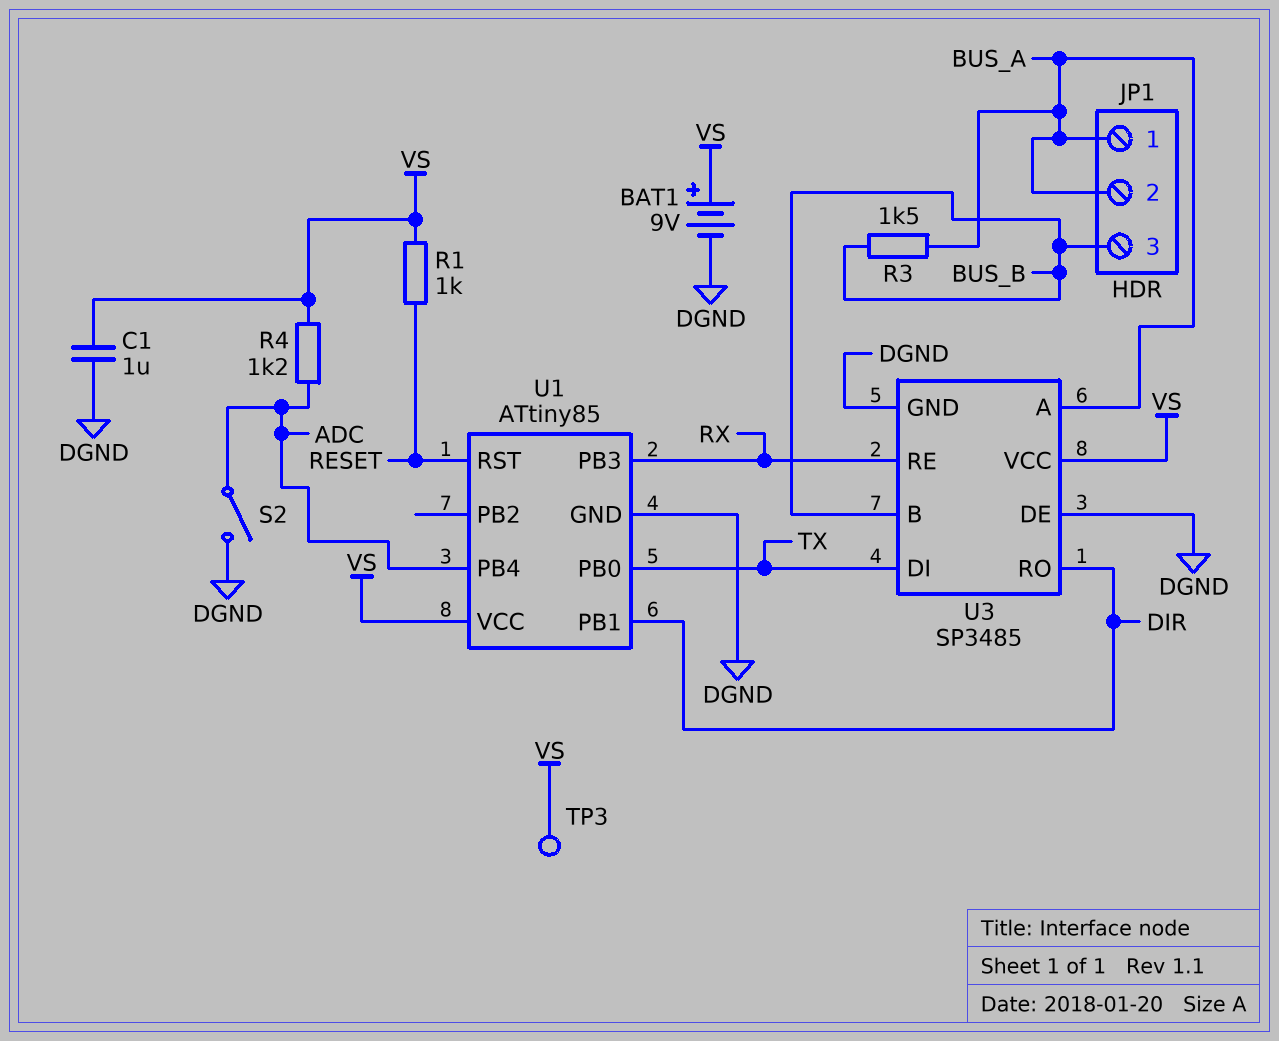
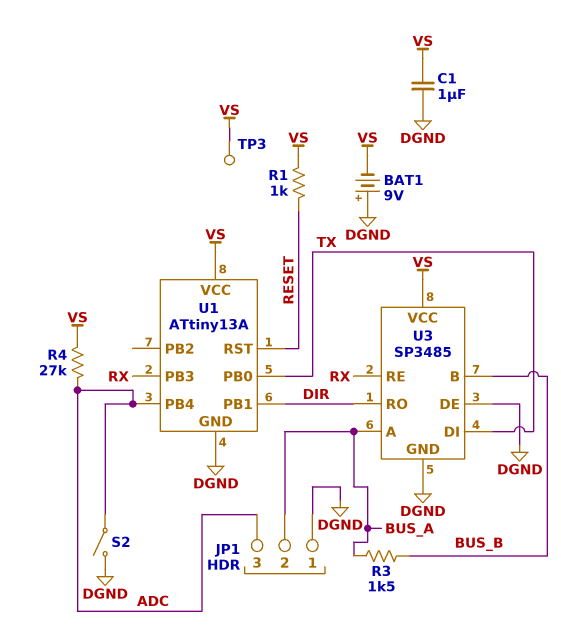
BAT1: 9V (plus VS, minus DGND) -> 9V (plus DGND, minus VS)
JP1 pin 1: BUS_A -> DGND
JP1 pin 3: BUS_B -> ADC
R4: 1.2k (ADC, VS) -> 27k (ADC, VS)
U1: ATtiny85 -> ATtiny13A

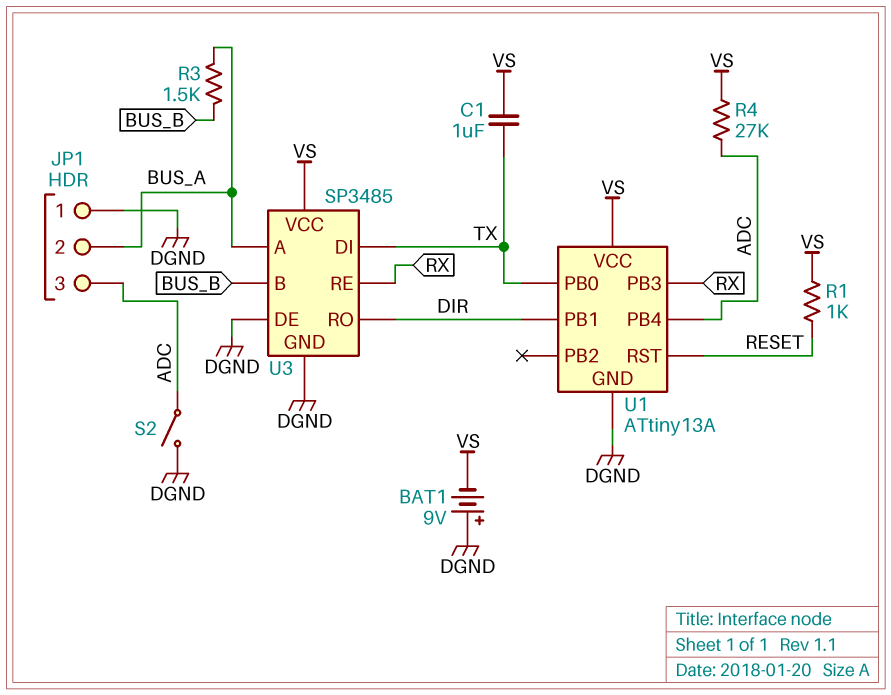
C1: 1uF (DGND, VS) -> 1uF (TX, VS)
TP3: test point (VS) -> none

